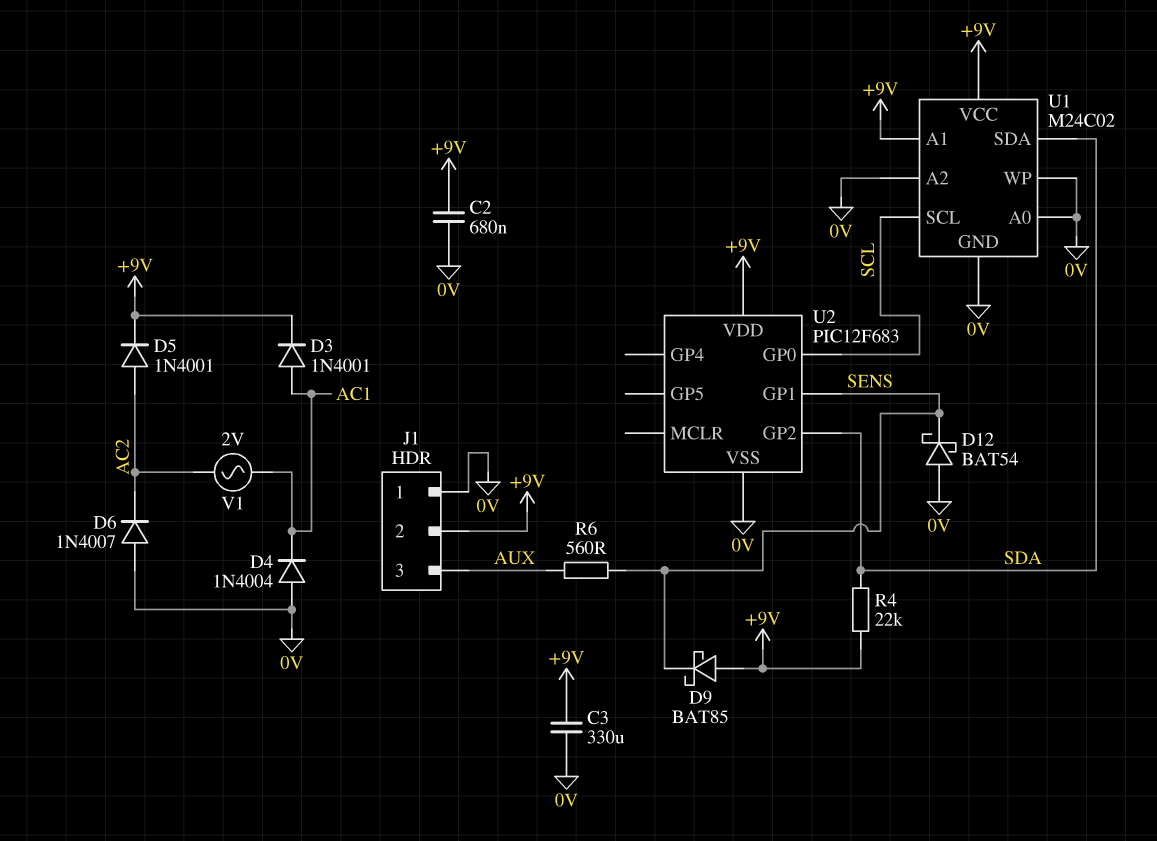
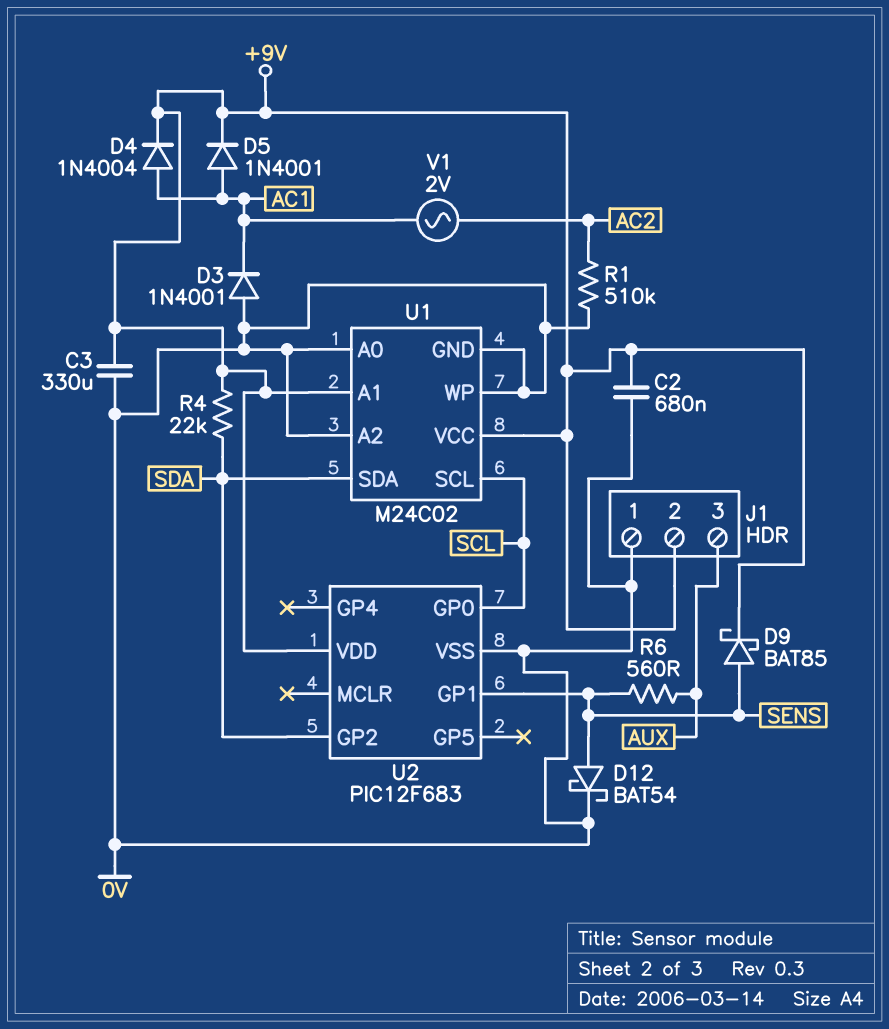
D3: diode 1N4001 (A AC1, K +9V) -> diode 1N4001 (A 0V, K AC1)
D4: diode 1N4004 (A 0V, K AC1) -> diode 1N4004 (A AC1, K +9V)
D5: diode 1N4001 (A AC2, K +9V) -> diode 1N4001 (A AC1, K +9V)
D6: diode 1N4007 (A 0V, K AC2) -> none
D9: schottky BAT85 (A +9V, K SENS) -> schottky BAT85 (A SENS, K +9V)
D12: schottky BAT54 (A 0V, K SENS) -> schottky BAT54 (A SENS, K 0V)
R1: none -> 510k (0V, AC2)

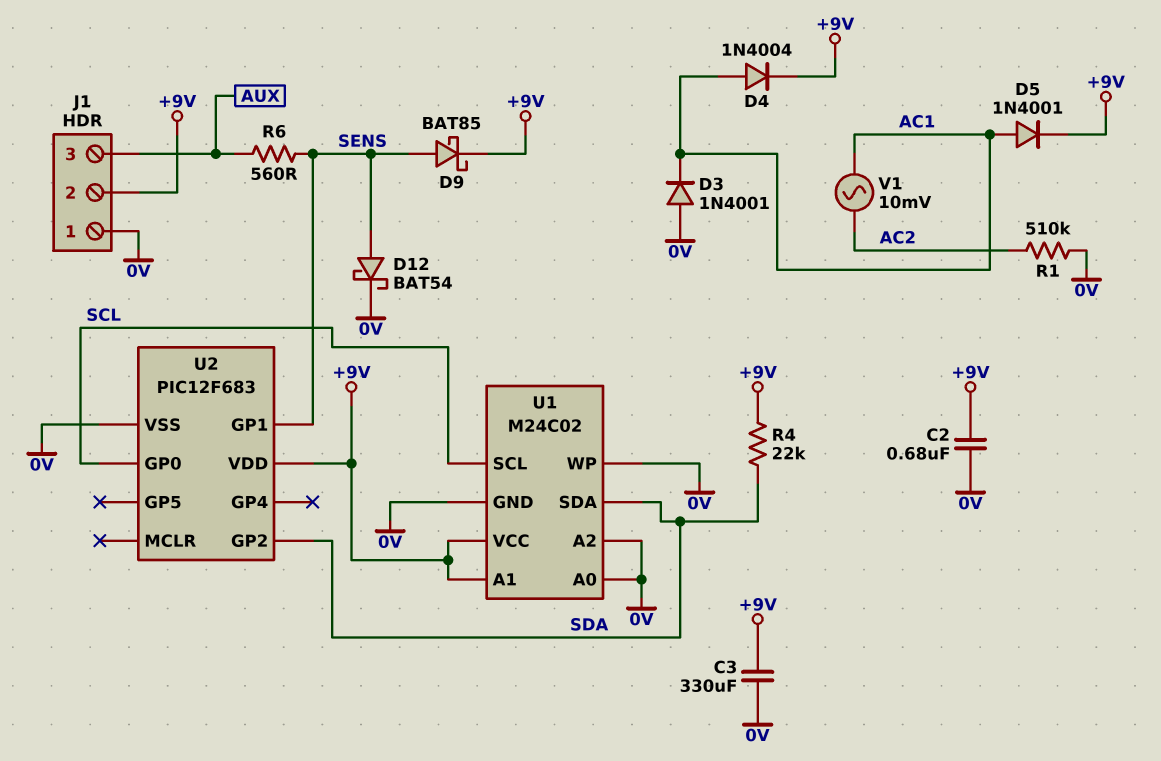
V1: AC 2V (AC1, AC2) -> AC 10mV (AC1, AC2)

